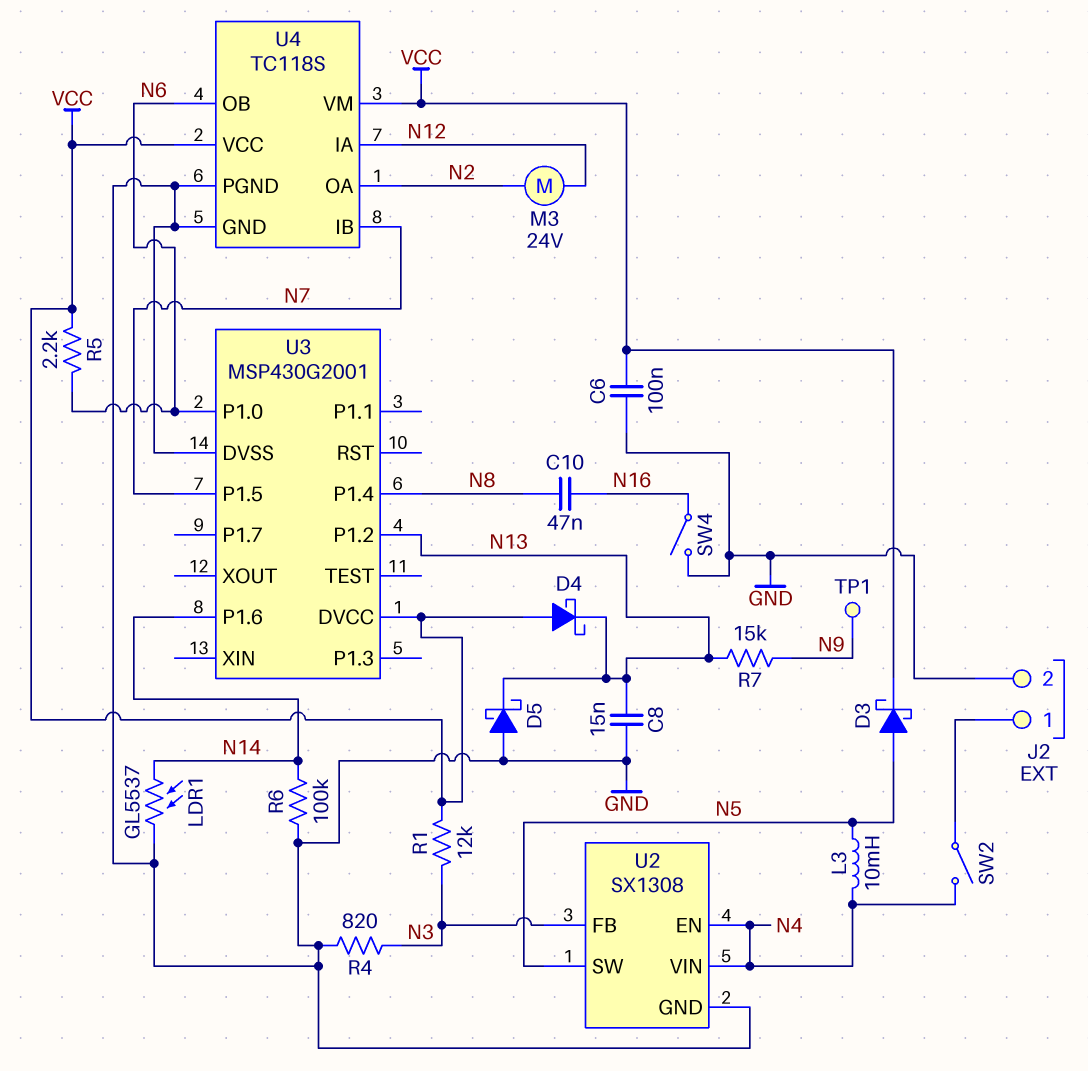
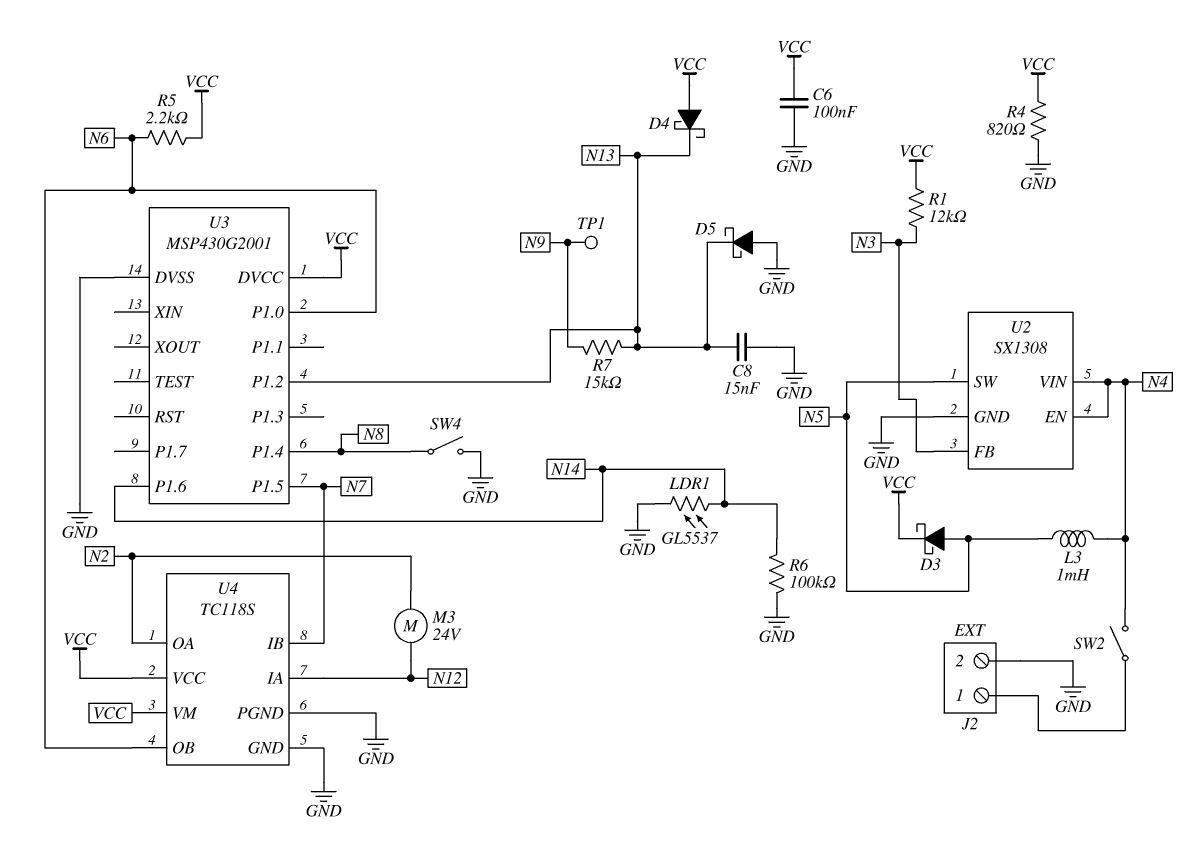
C10: 47nF (N8, N16) -> none
L3: 10mH (N4, N5) -> 1mH (N4, N5)
R4: 820 (GND, N3) -> 820 (GND, VCC)
SW4: switch (GND, N16) -> switch (GND, N8)

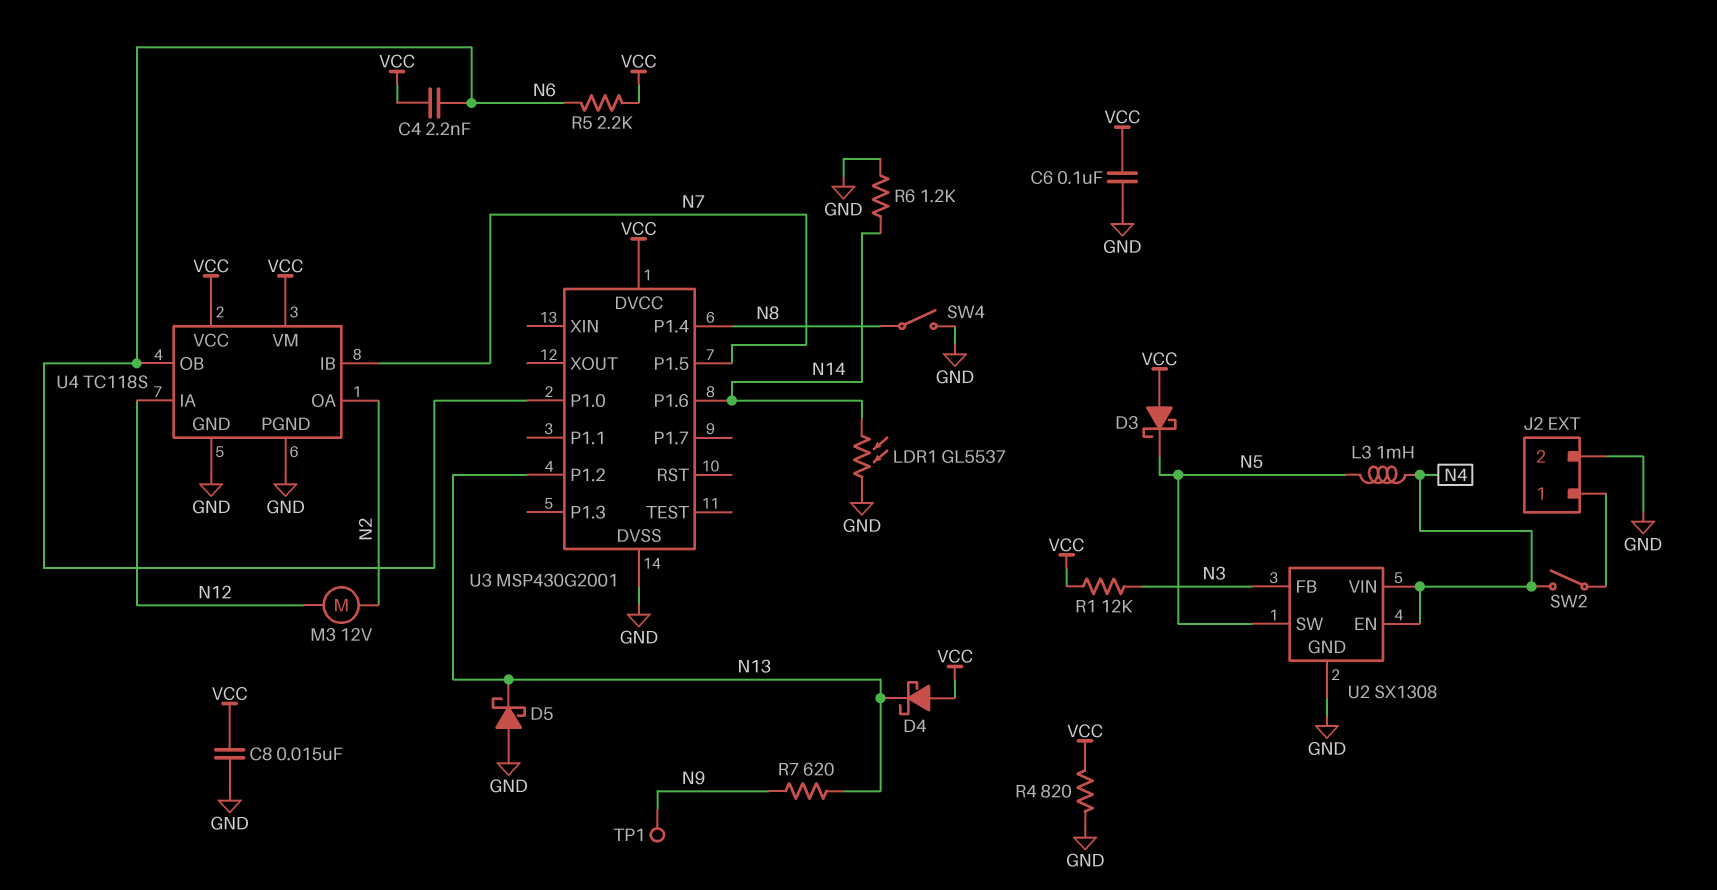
C4: none -> 2.2nF (N6, VCC)
C8: 15nF (GND, N13) -> 15nF (GND, VCC)
D3: schottky (A N5, K VCC) -> schottky (A VCC, K N5)
M3: motor 24V (N2, N12) -> motor 12V (N2, N12)
R6: 100k (GND, N14) -> 1.2k (GND, N14)
R7: 15k (N9, N13) -> 620 (N9, N13)

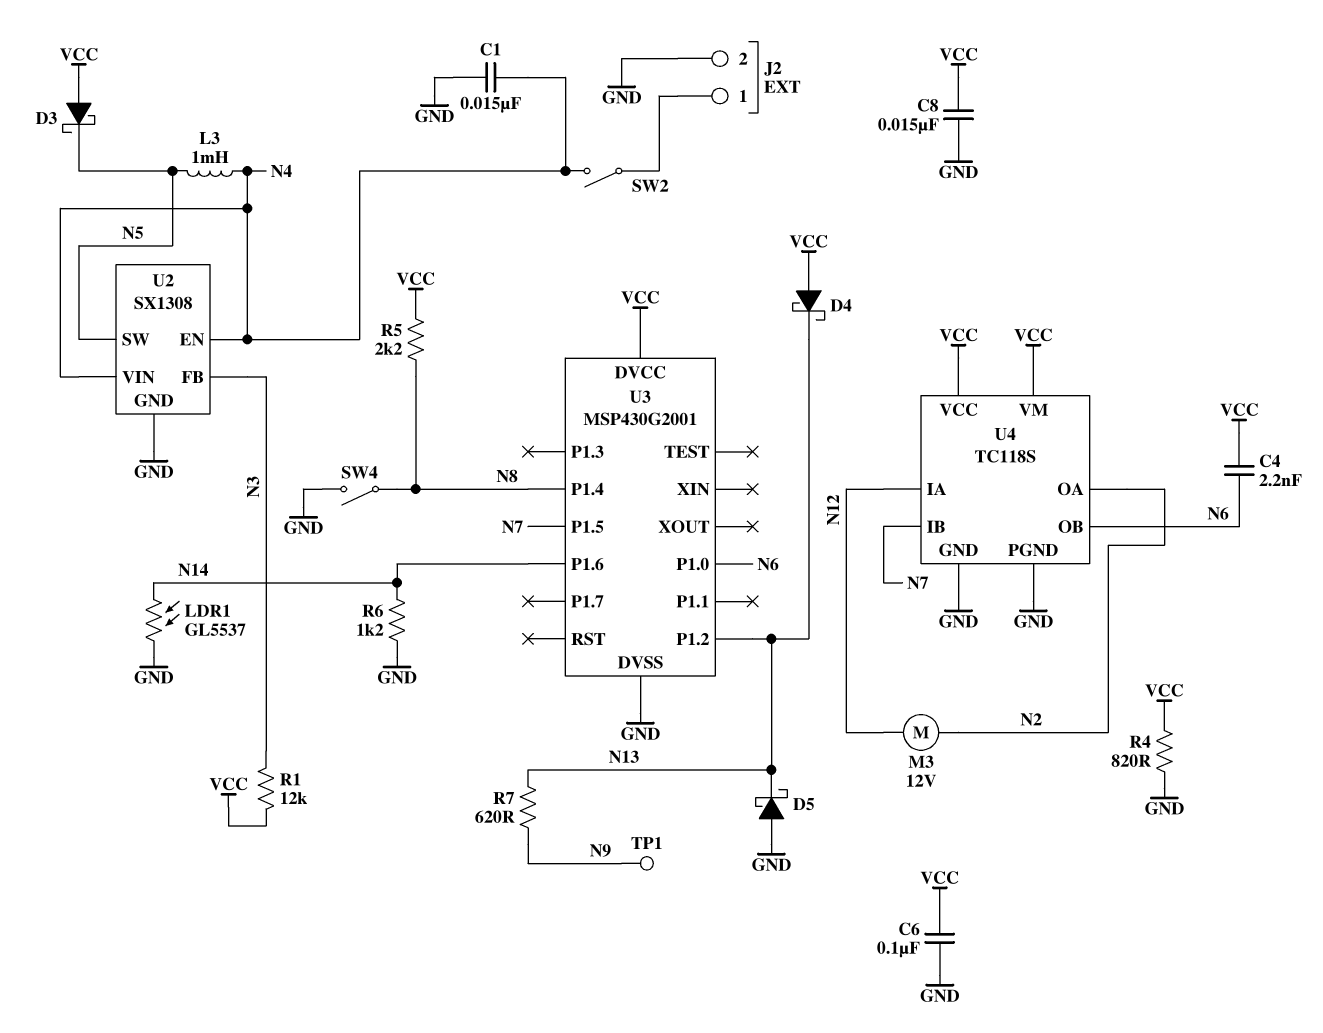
C1: none -> 15nF (GND, N4)
R5: 2.2k (N6, VCC) -> 2.2k (N8, VCC)

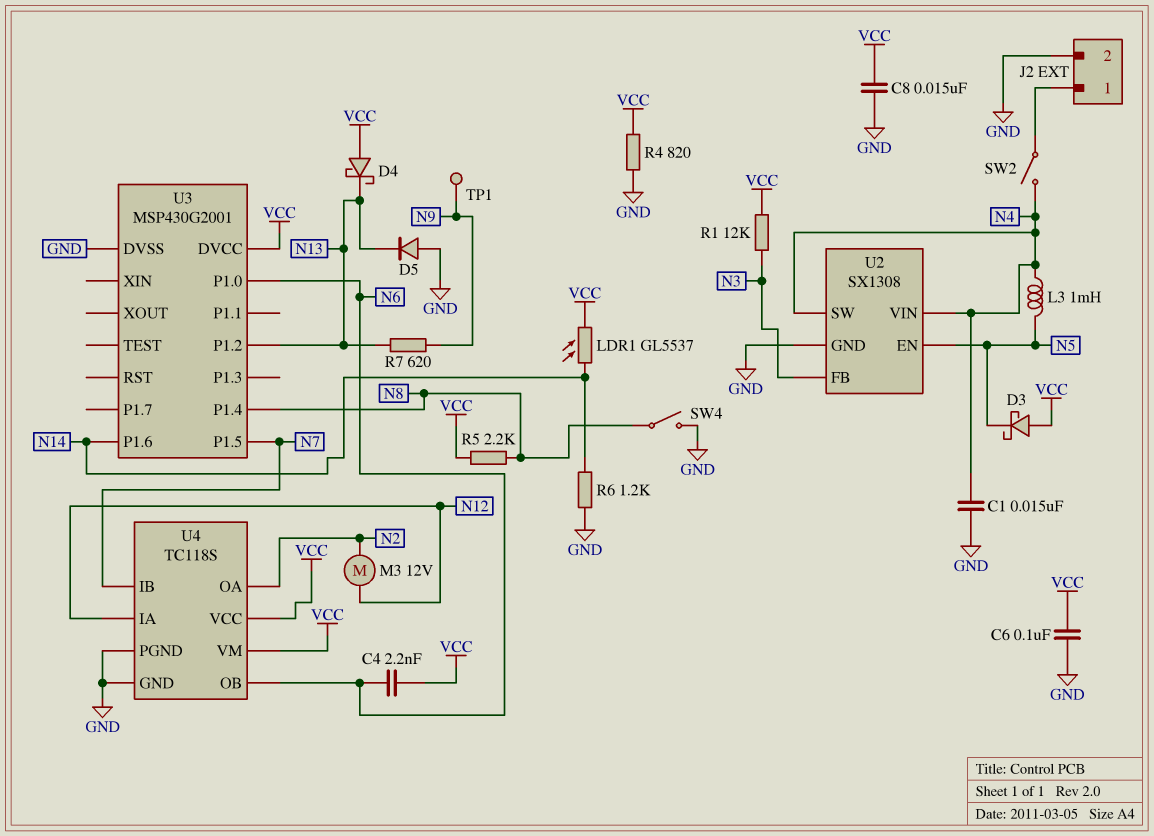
D5: schottky (A GND, K N13) -> diode (A GND, K N13)
LDR1: GL5537 (GND, N14) -> GL5537 (N14, VCC)
U2 pin EN: N4 -> N5
U2 pin SW: N5 -> N4

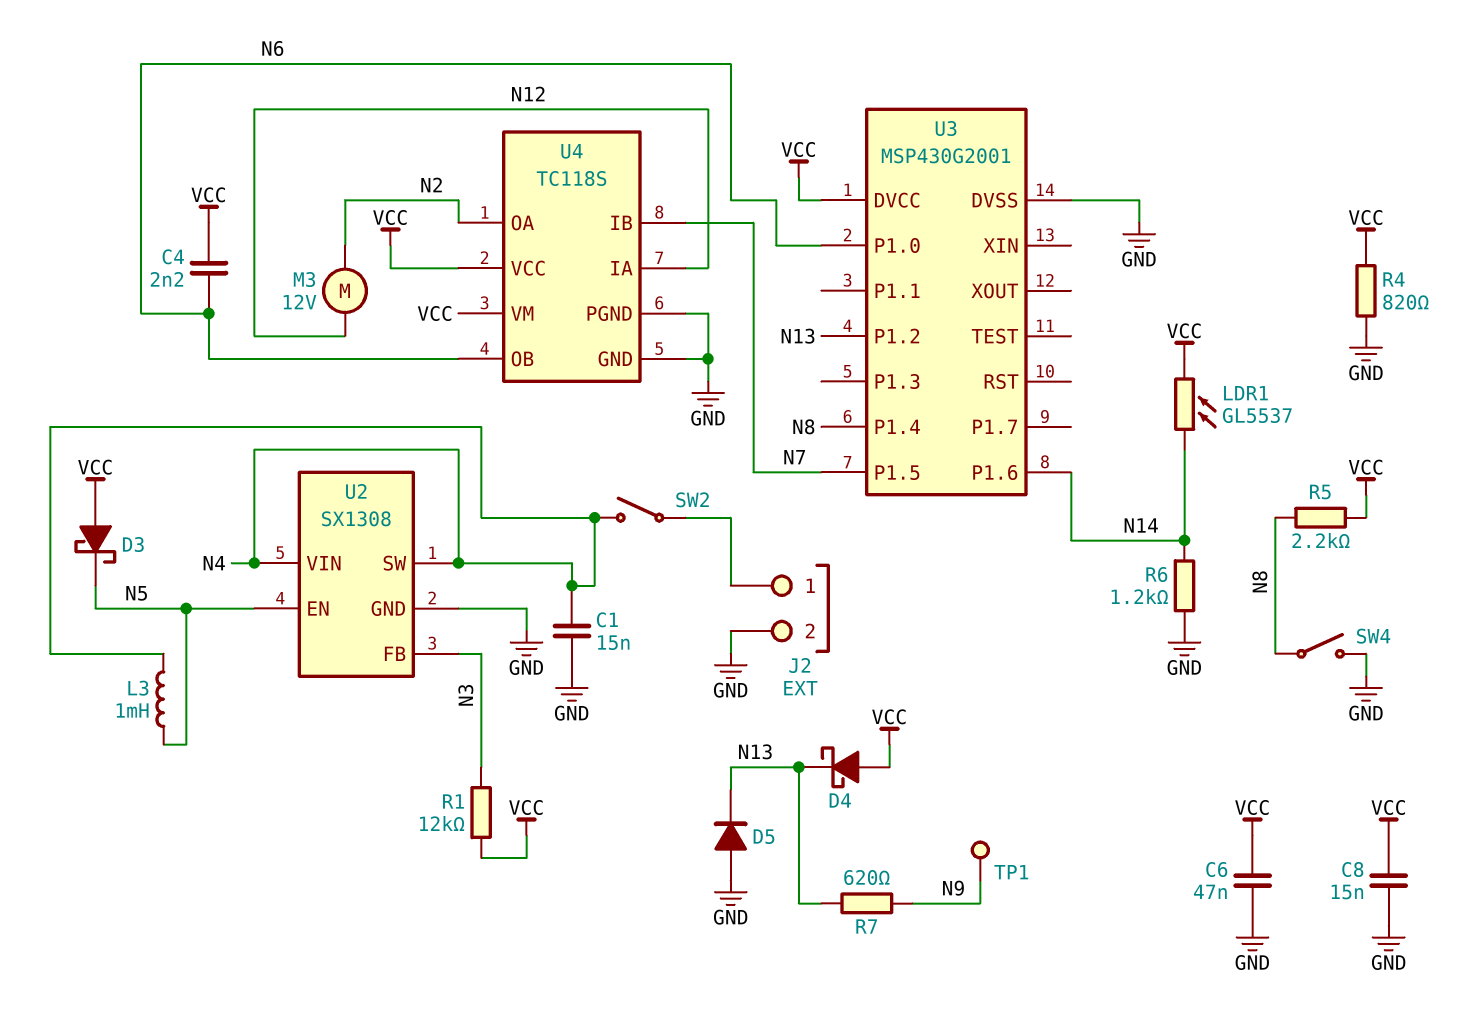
C6: 100nF (GND, VCC) -> 47nF (GND, VCC)

